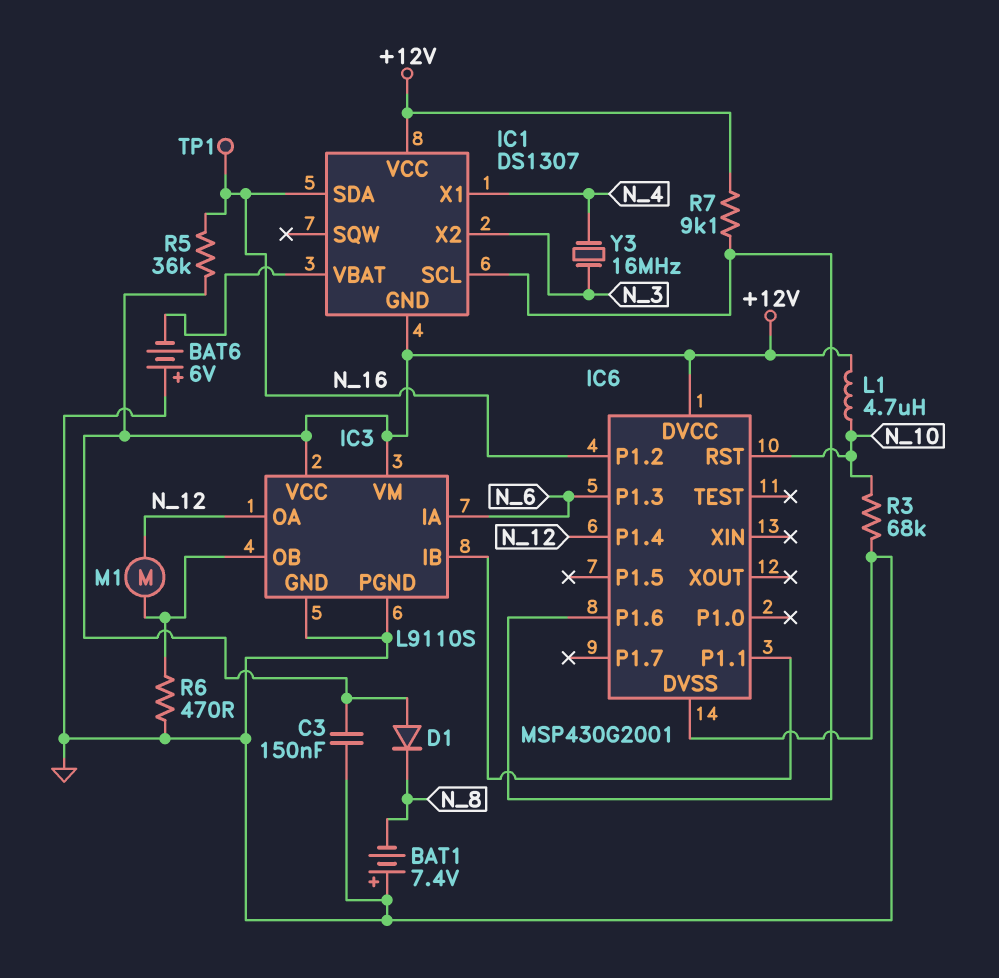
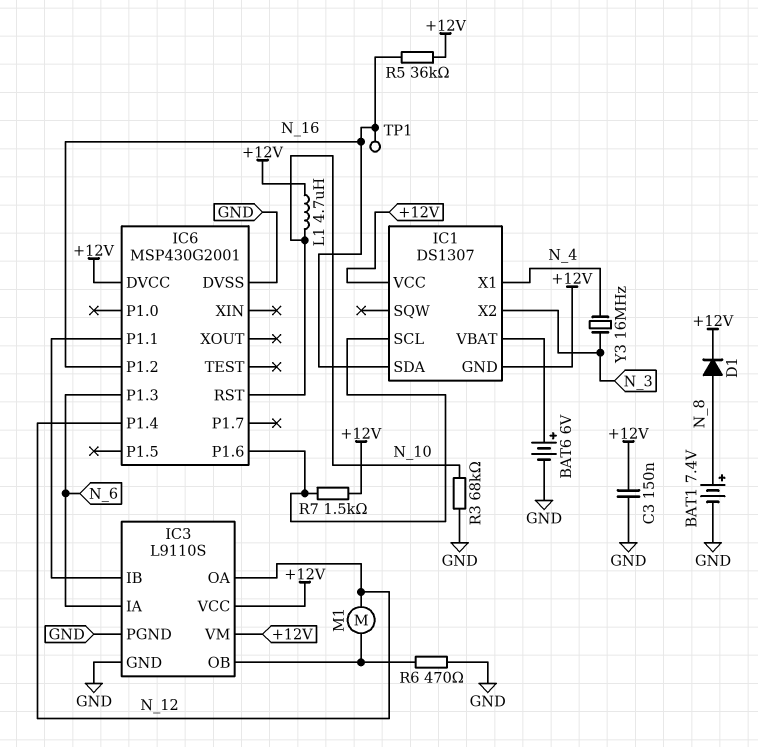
BAT1: 7.4V (plus GND, minus N_8) -> 7.4V (plus N_8, minus GND)
BAT6: 6V (plus GND, minus IC1/VBAT) -> 6V (plus IC1/VBAT, minus GND)
D1: diode (A +12V, K N_8) -> diode (A N_8, K +12V)
R7: 9.1k (+12V, IC1/SCL) -> 1.5k (+12V, IC1/SCL)

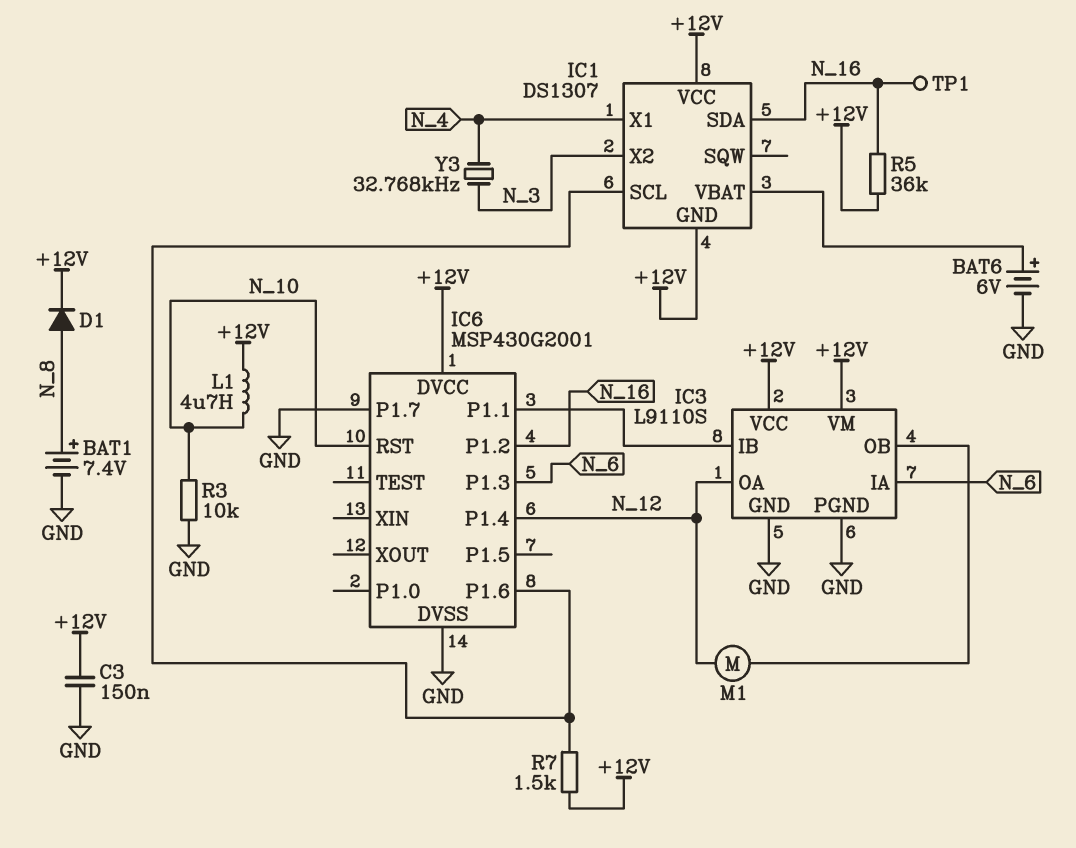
IC6 pin P1.7: none -> GND
R3: 68k (GND, N_10) -> 10k (GND, N_10)
R6: 470 (GND, IC3/OB) -> none
Y3: 16MHz (N_3, N_4) -> 32.768kHz (N_3, N_4)

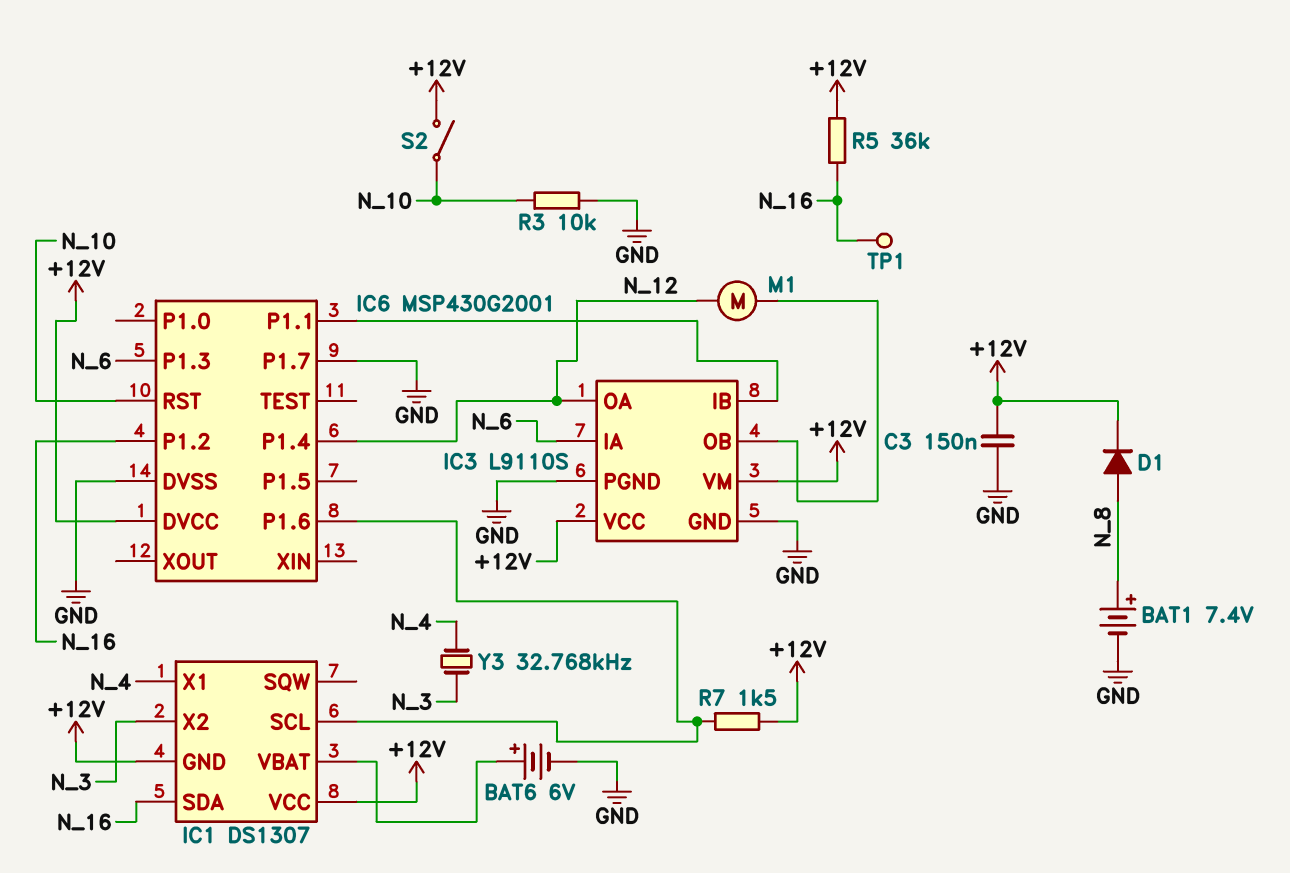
L1: 4.7uH (+12V, N_10) -> none
S2: none -> switch (+12V, N_10)

